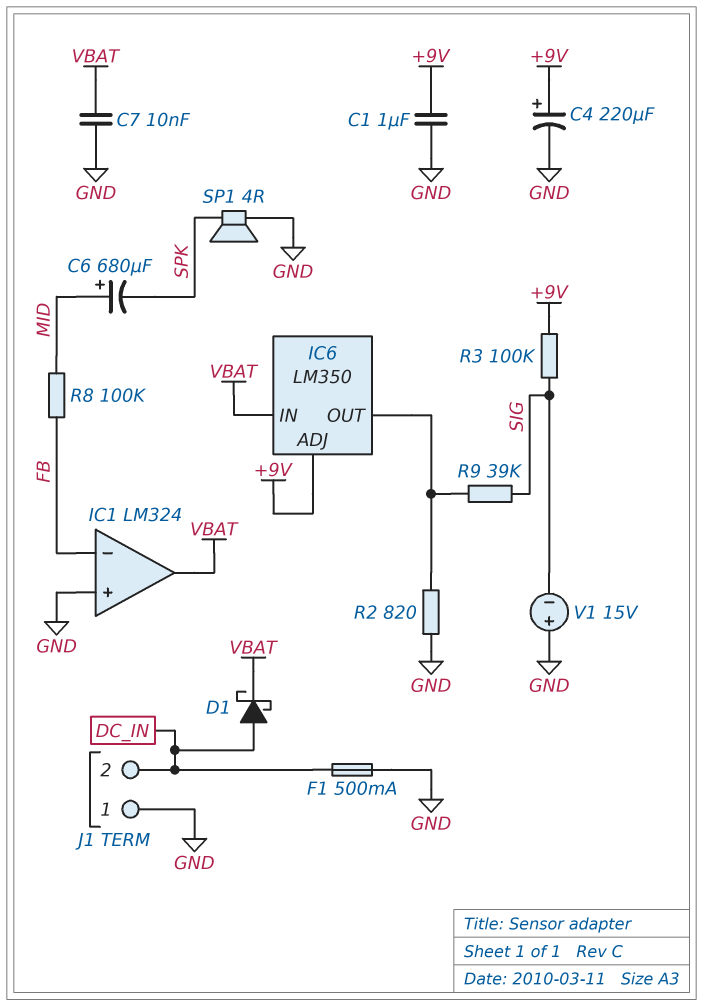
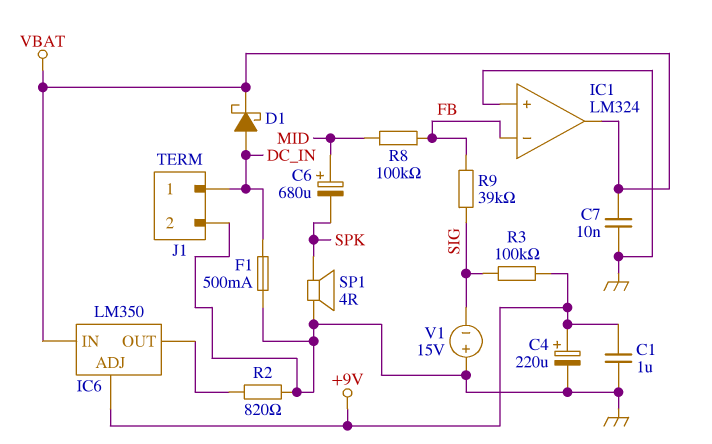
J1 pin 1: GND -> DC_IN
J1 pin 2: DC_IN -> GND
R9: 39k (IC6/OUT, SIG) -> 39k (FB, SIG)

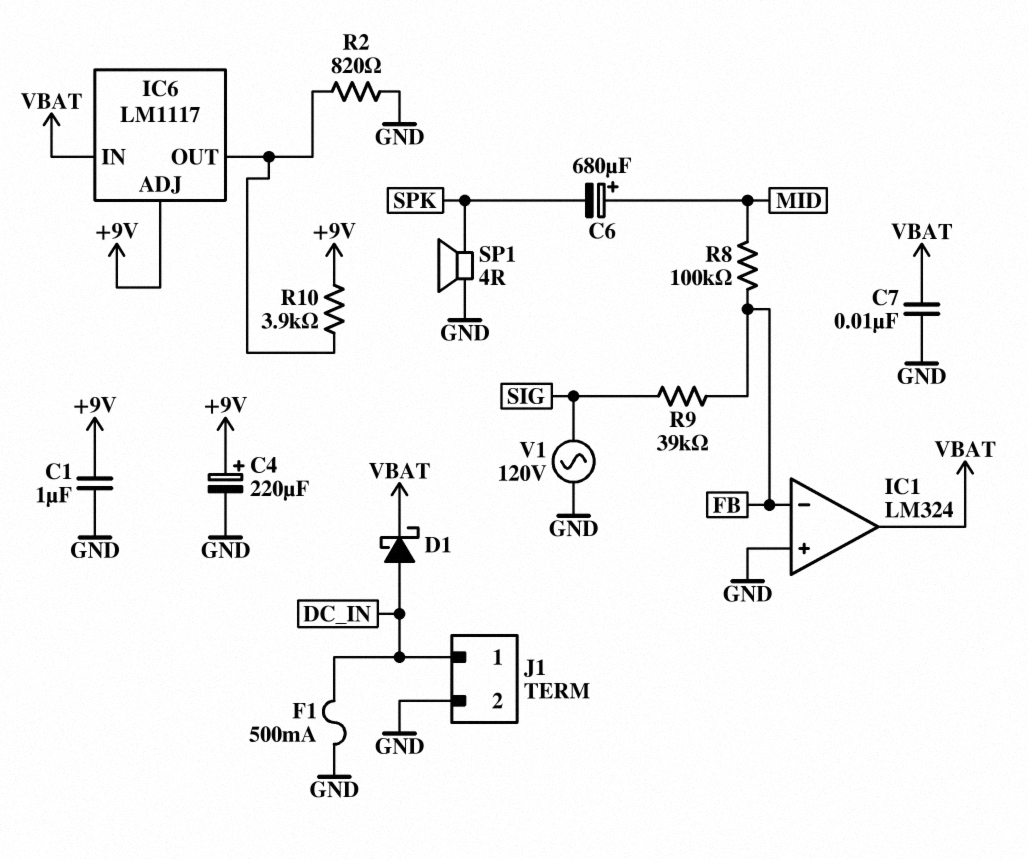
IC6: LM350 -> LM1117
R3: 100k (+9V, SIG) -> none
R10: none -> 3.9k (+9V, IC6/OUT)
V1: 15V (plus GND, minus SIG) -> AC 120V (GND, SIG)

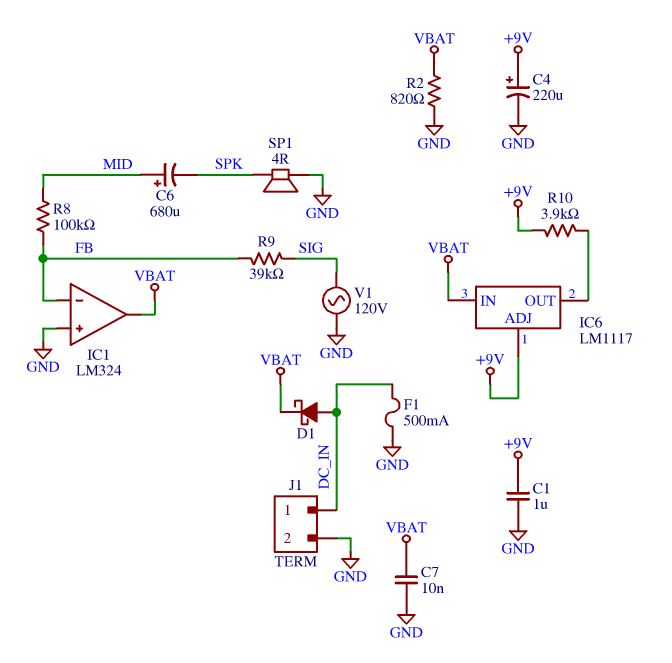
R2: 820 (GND, IC6/OUT) -> 820 (GND, VBAT)

